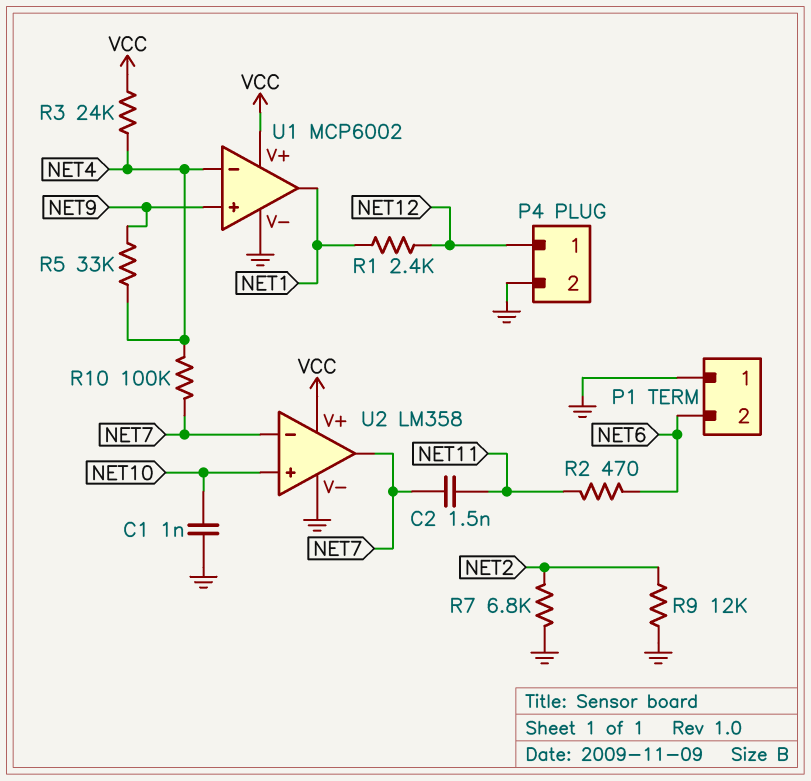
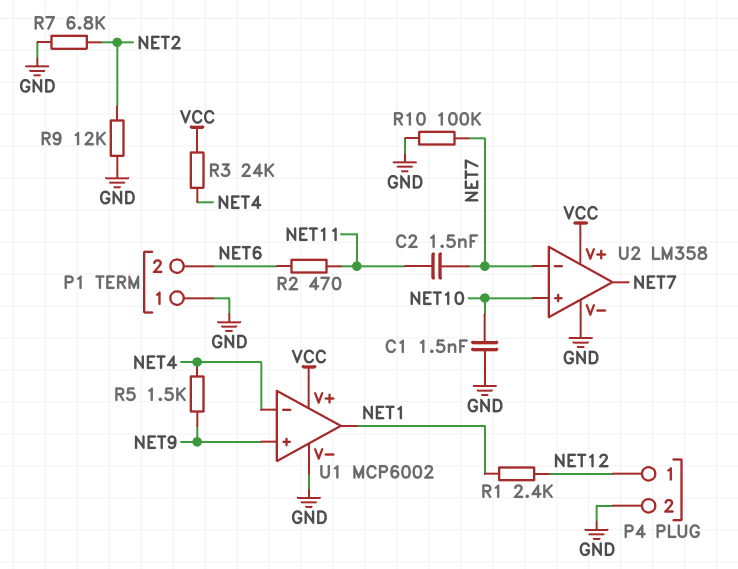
C1: 1nF (GND, NET10) -> 1.5nF (GND, NET10)
R5: 33k (NET4, NET9) -> 1.5k (NET4, NET9)
R10: 100k (NET4, NET7) -> 100k (GND, NET7)

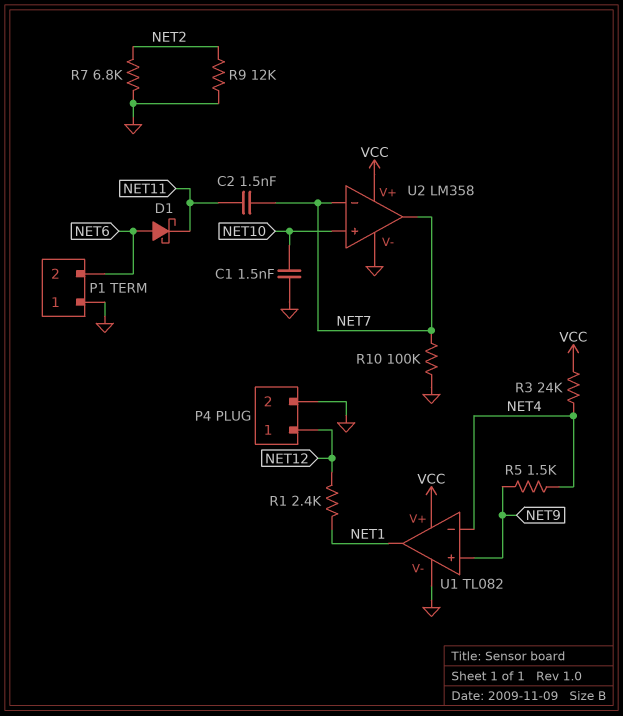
D1: none -> schottky (A NET6, K NET11)
R2: 470 (NET6, NET11) -> none
U1: MCP6002 -> TL082

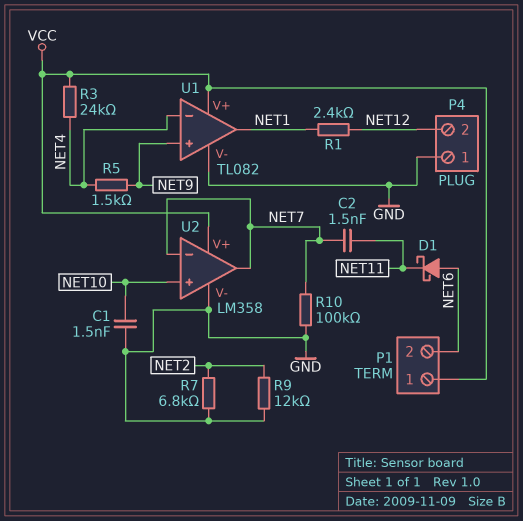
P1 pin 1: GND -> VCC
P4 pin 1: NET12 -> GND
P4 pin 2: GND -> NET12

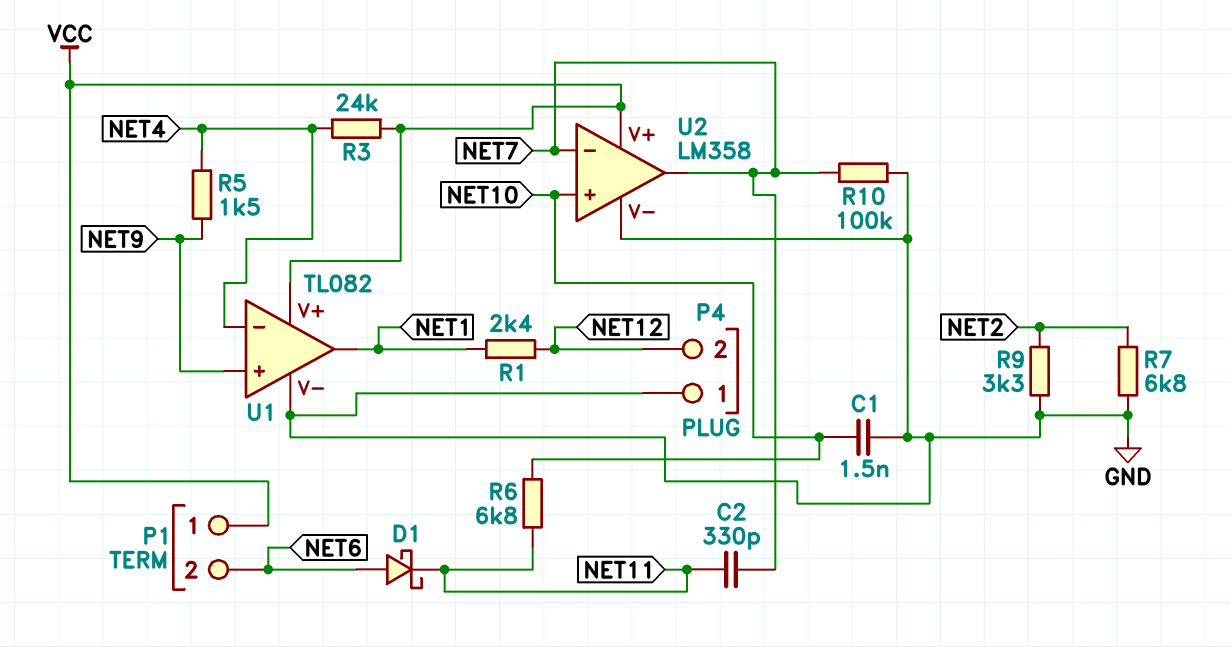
C2: 1.5nF (NET7, NET11) -> 330pF (NET7, NET11)
R6: none -> 6.8k (NET10, NET11)
R9: 12k (GND, NET2) -> 3.3k (GND, NET2)

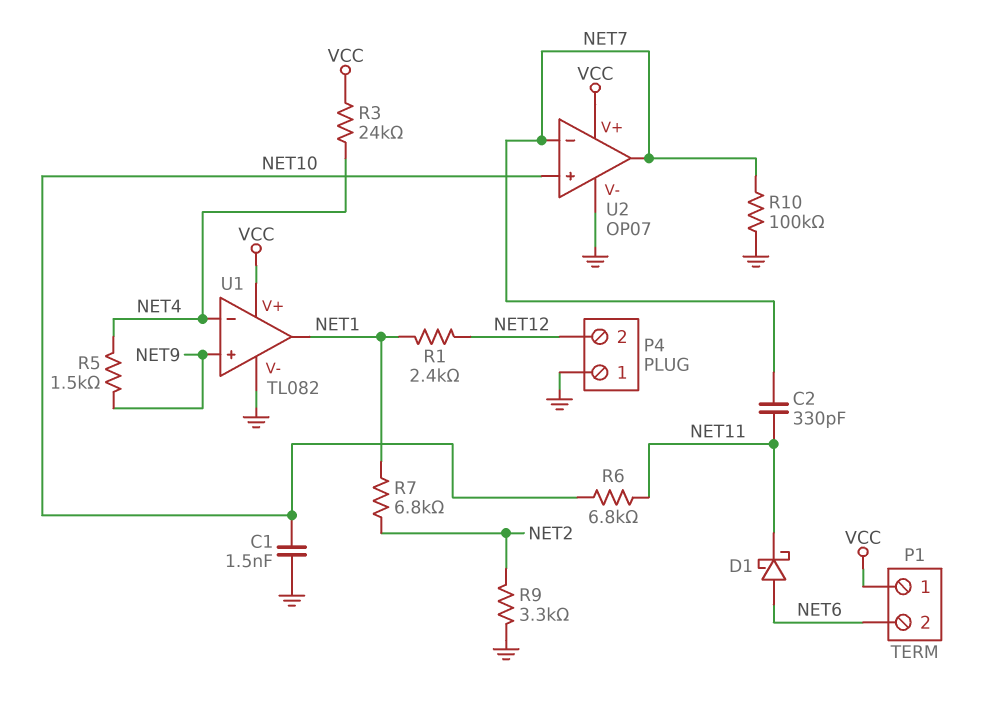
R7: 6.8k (GND, NET2) -> 6.8k (NET1, NET2)
U2: LM358 -> OP07

